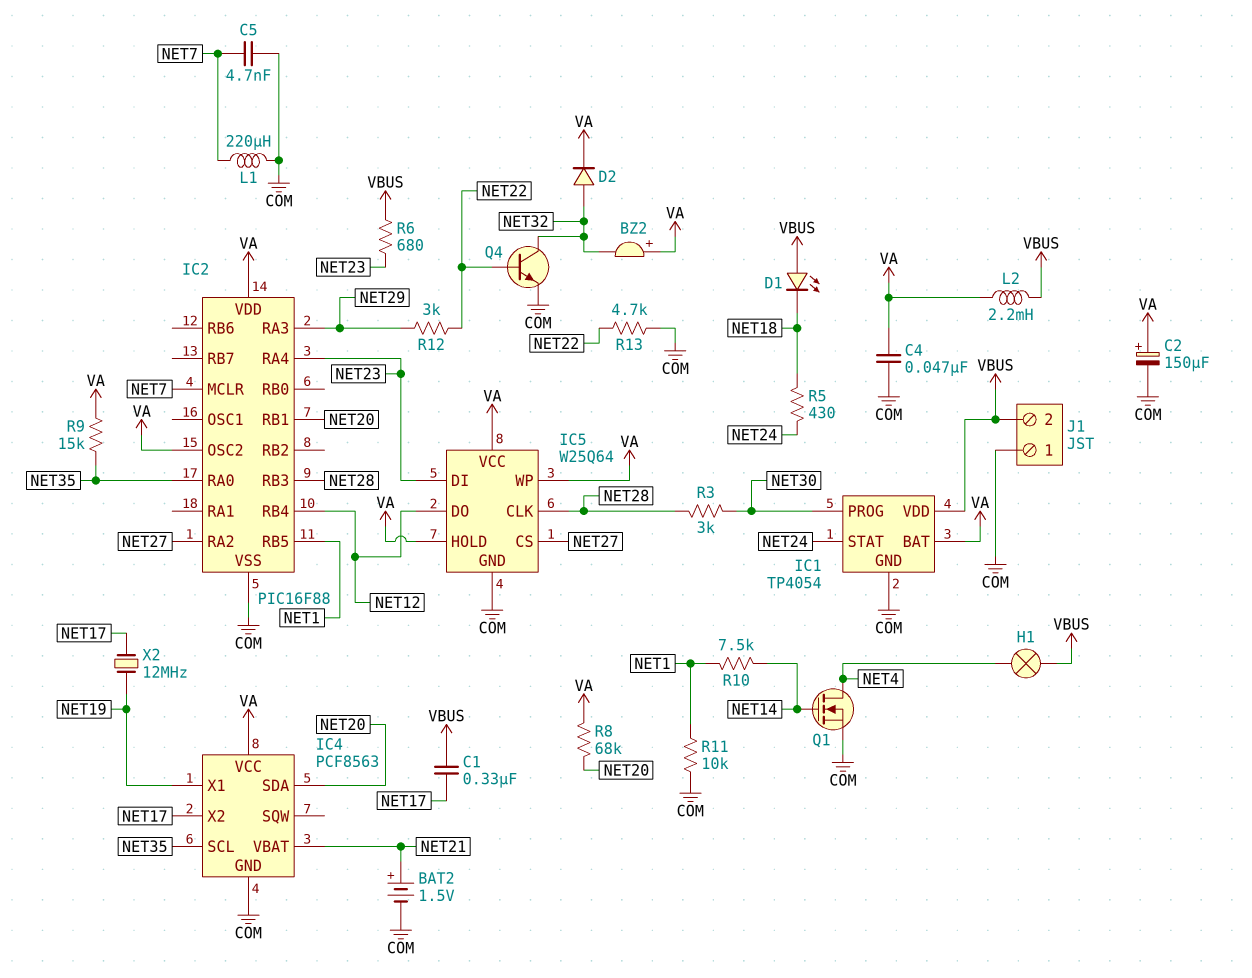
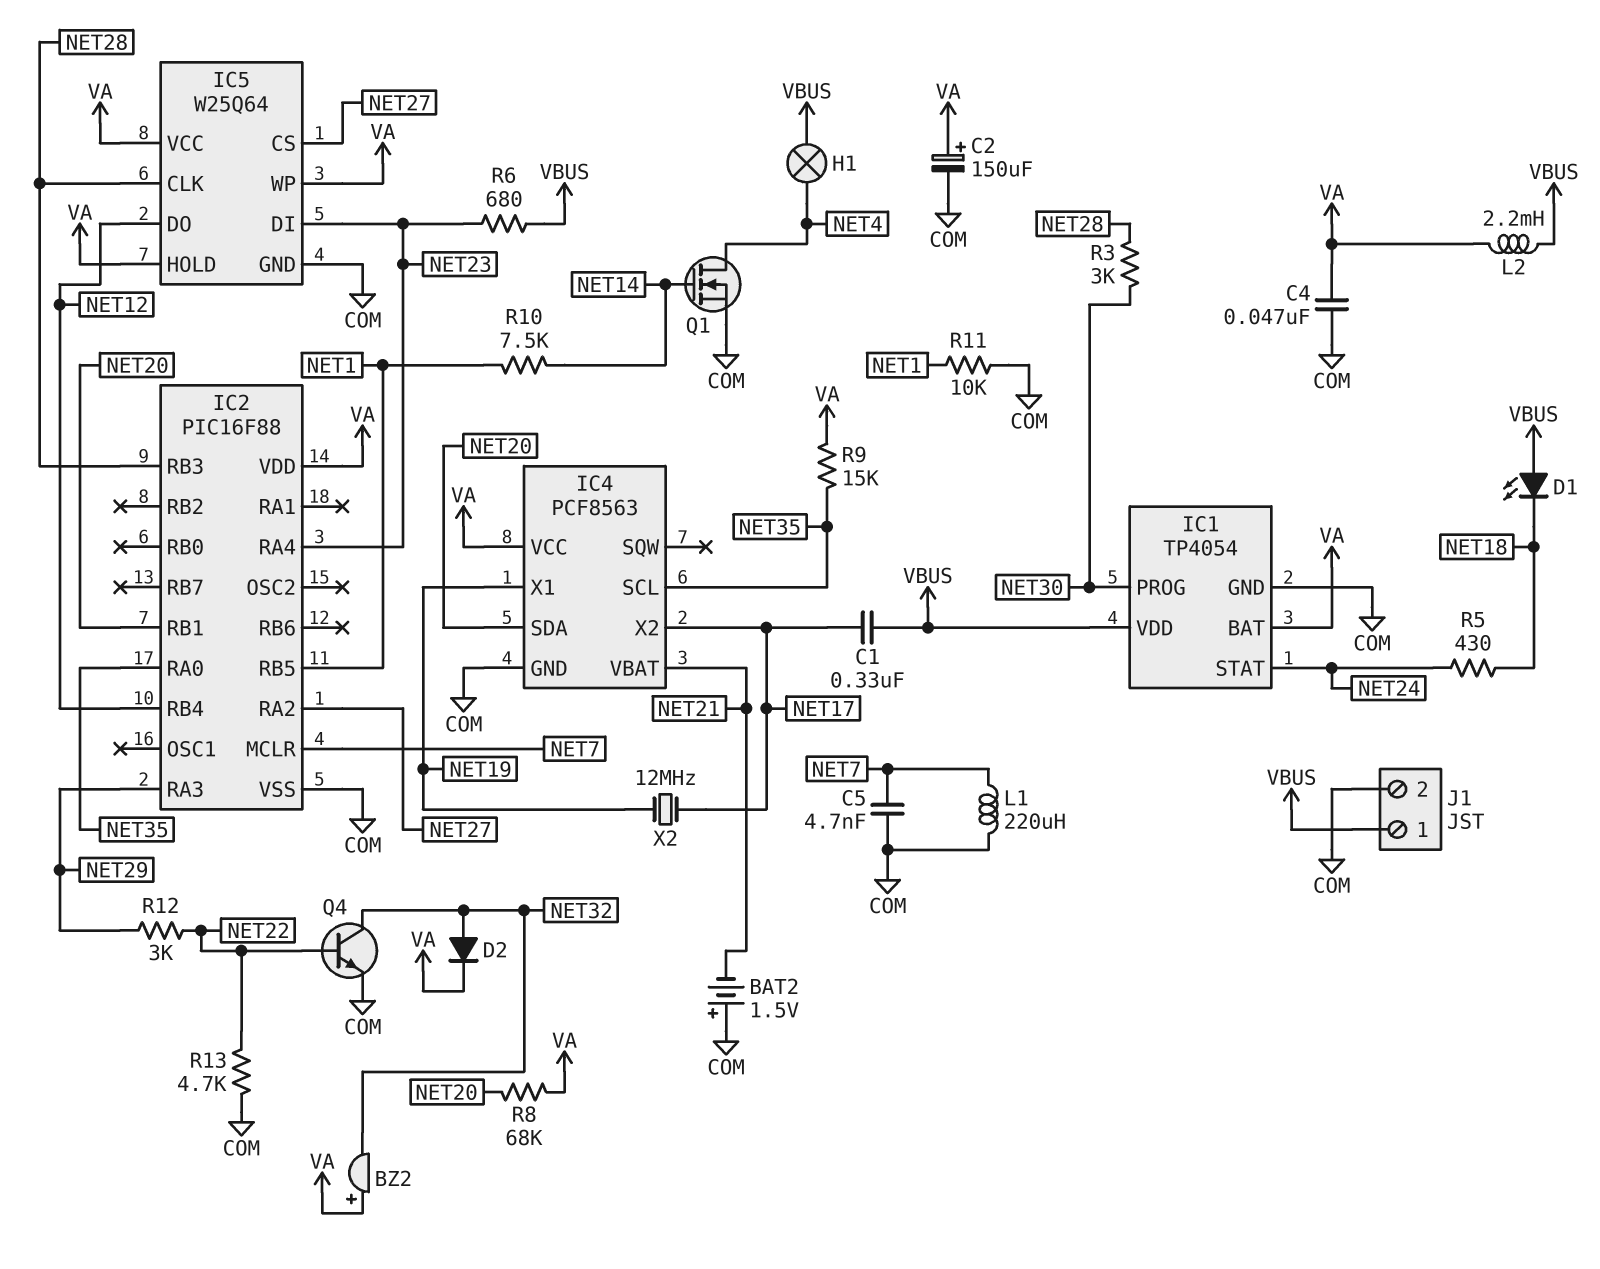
BAT2: 1.5V (plus NET21, minus COM) -> 1.5V (plus COM, minus NET21)
IC2 pin OSC2: VA -> none
J1 pin 1: COM -> VBUS
J1 pin 2: VBUS -> COM

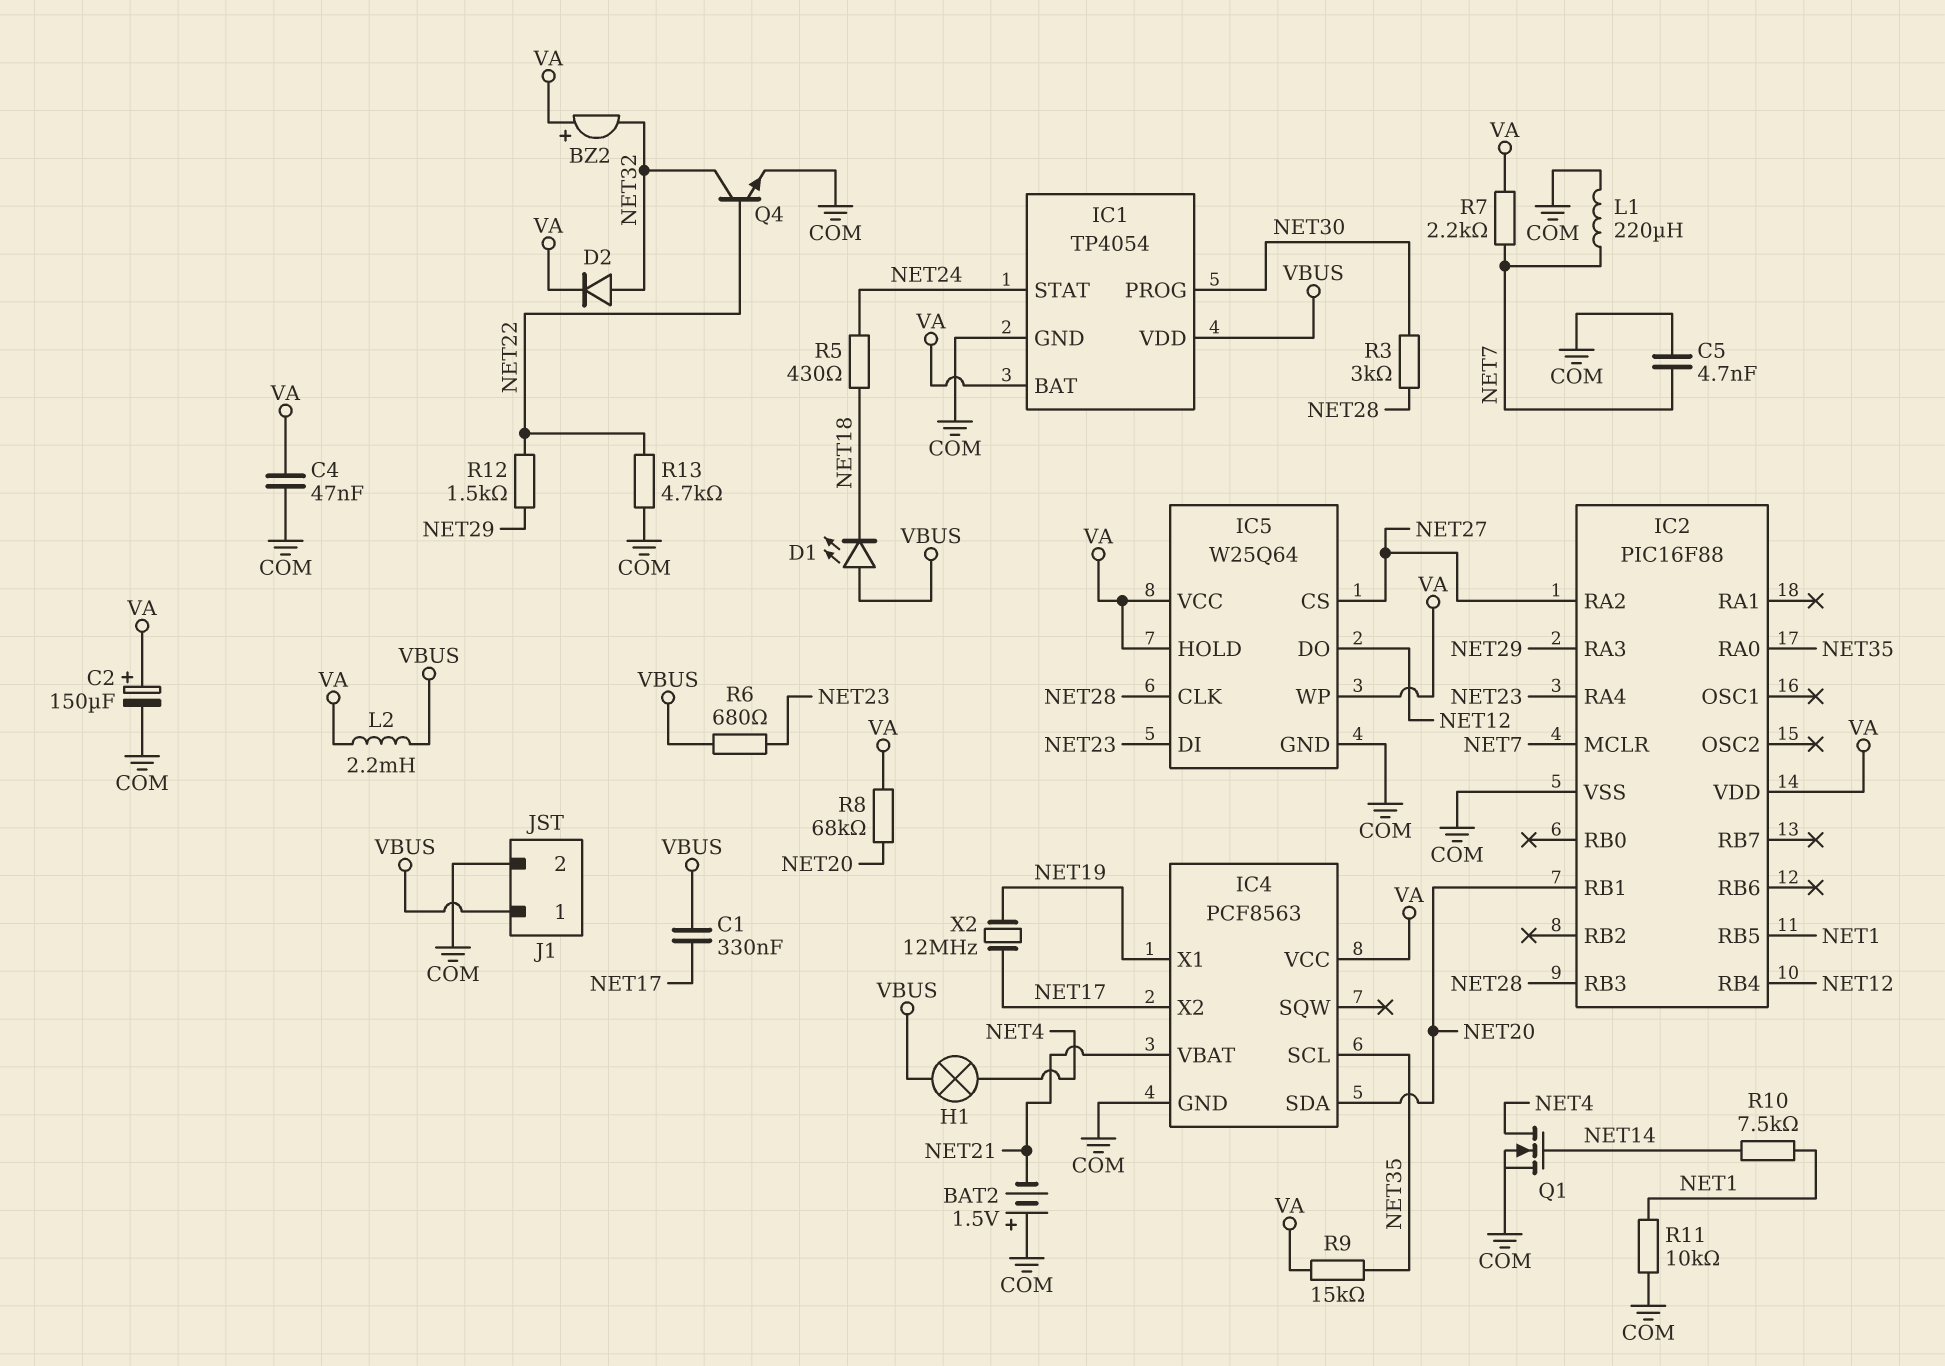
R7: none -> 2.2k (NET7, VA)
R12: 3k (NET22, NET29) -> 1.5k (NET22, NET29)

